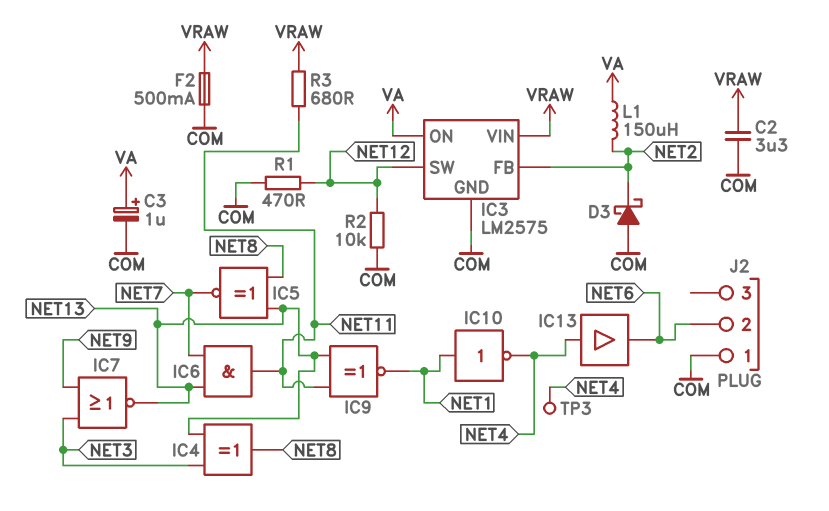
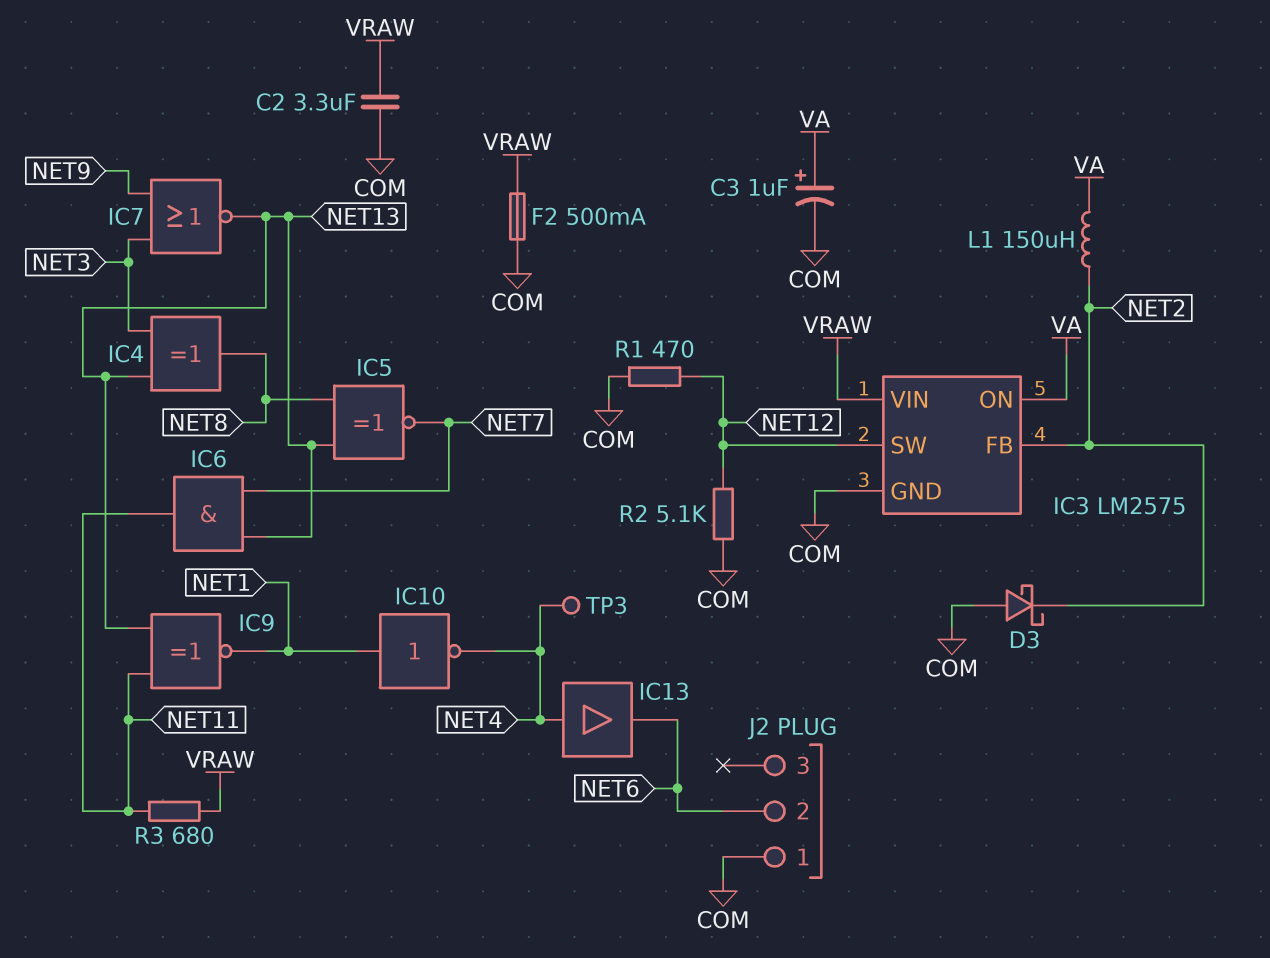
R2: 10k (COM, NET12) -> 5.1k (COM, NET12)

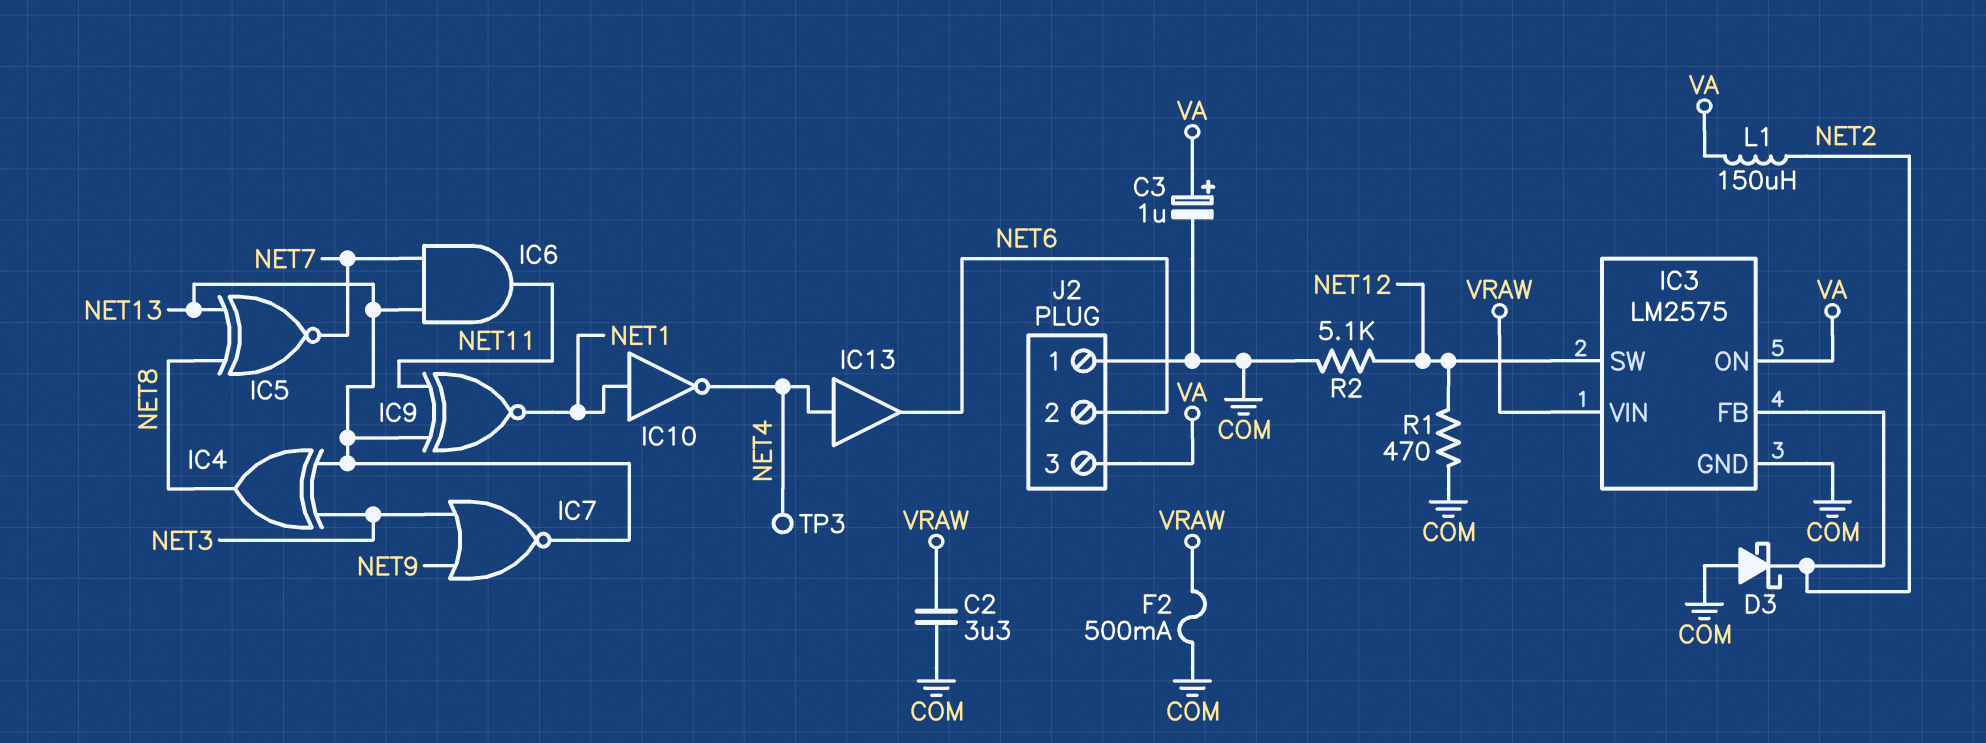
J2 pin 3: none -> VA
R3: 680 (NET11, VRAW) -> none

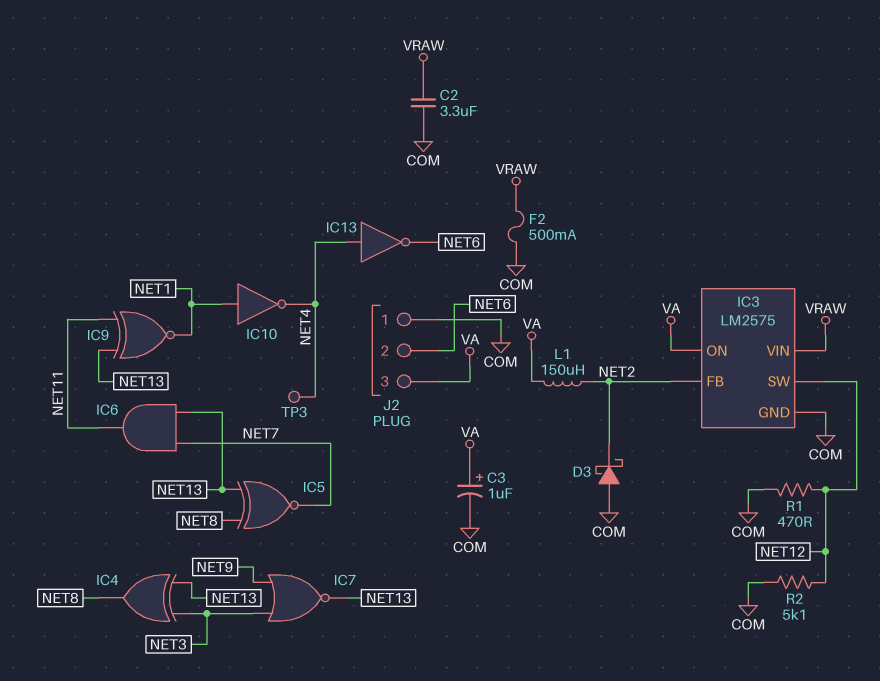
IC13: buffer (in NET4, out NET6) -> NOT (in NET4, out NET6)

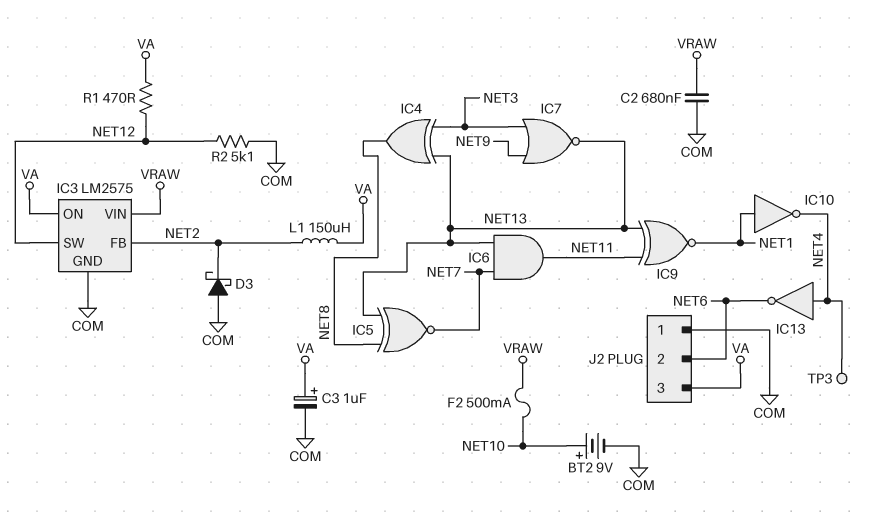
BT2: none -> 9V (plus NET10, minus COM)
C2: 3.3uF (COM, VRAW) -> 680nF (COM, VRAW)
F2: 500mA (COM, VRAW) -> 500mA (NET10, VRAW)
R1: 470 (COM, NET12) -> 470 (NET12, VA)

